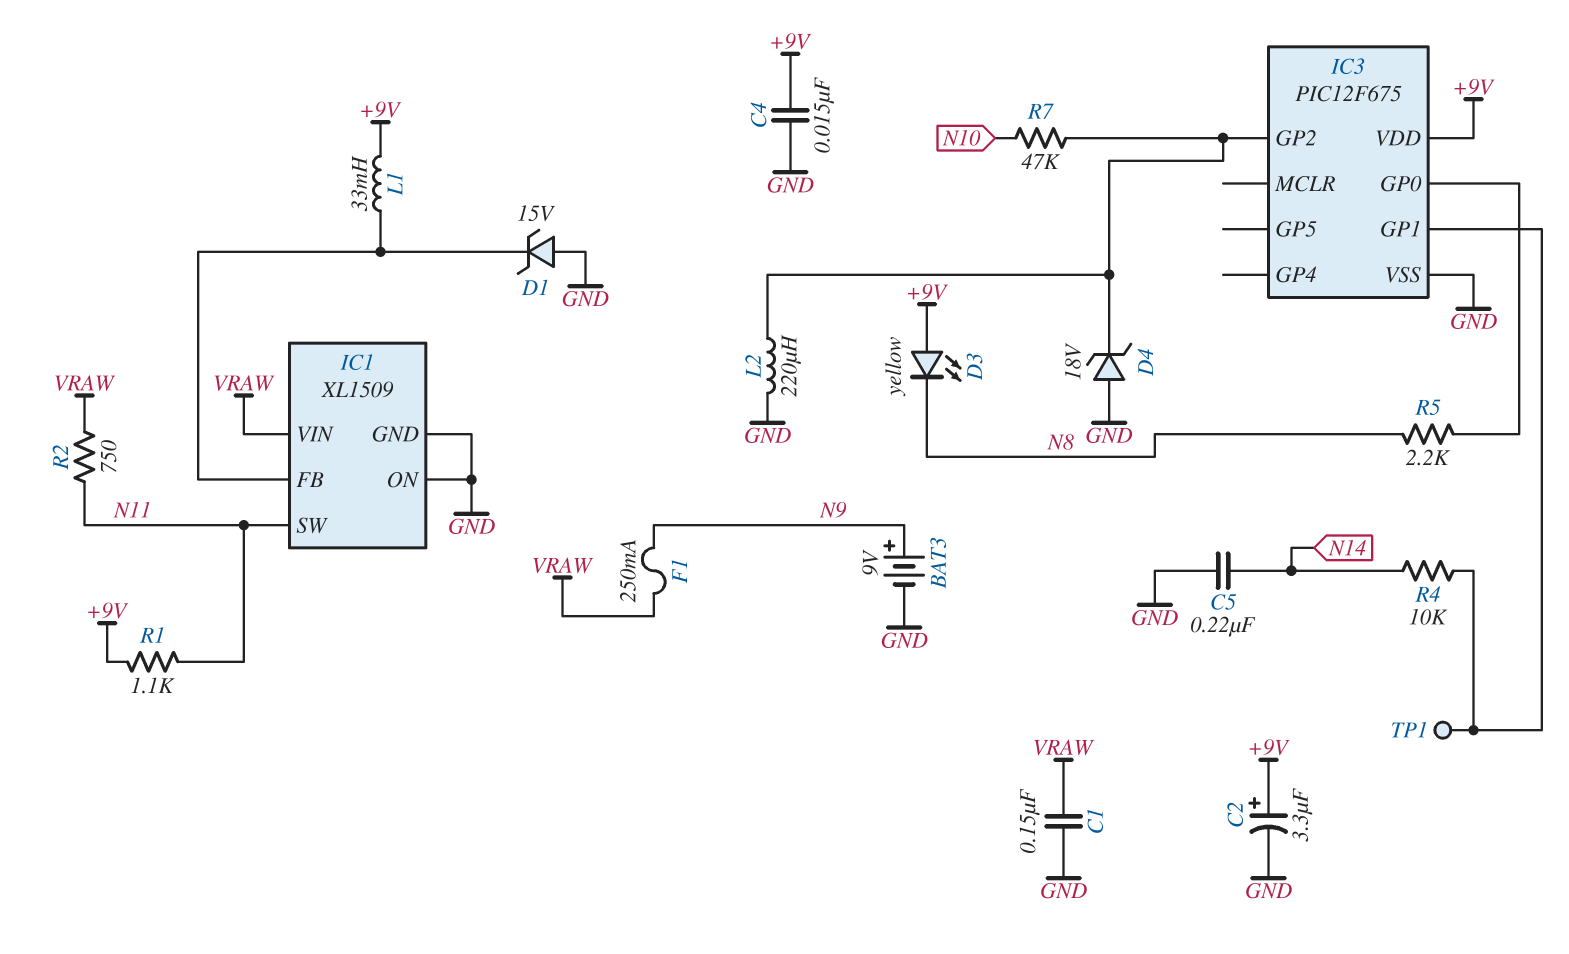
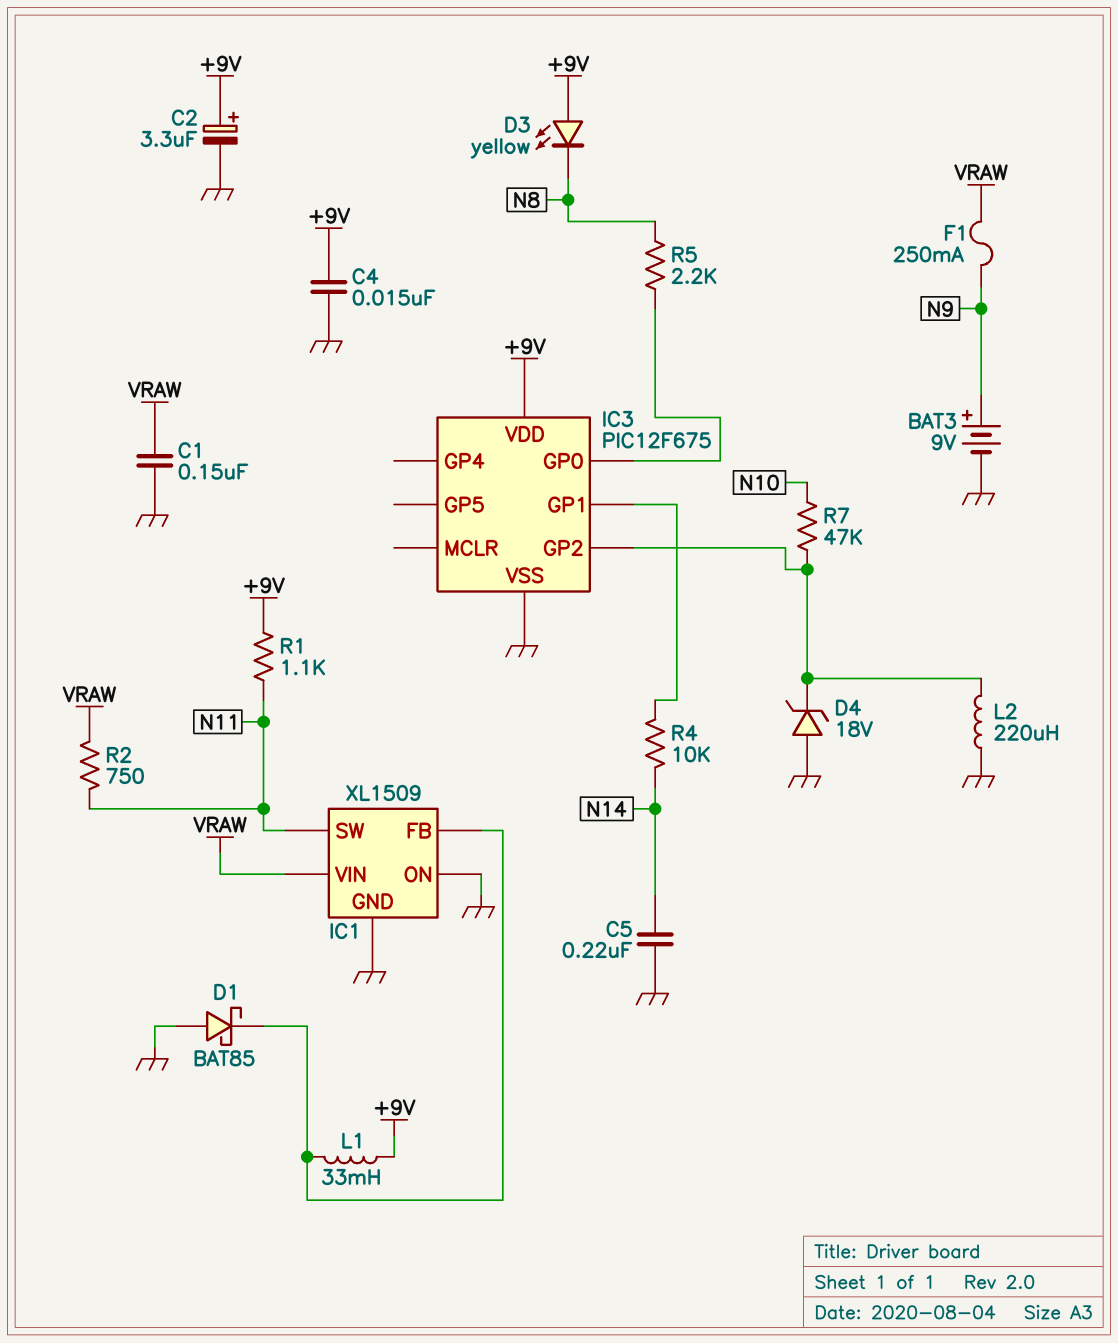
D1: zener 15V (A GND, K IC1/FB) -> schottky BAT85 (A GND, K IC1/FB)
TP1: test point (IC3/GP1) -> none

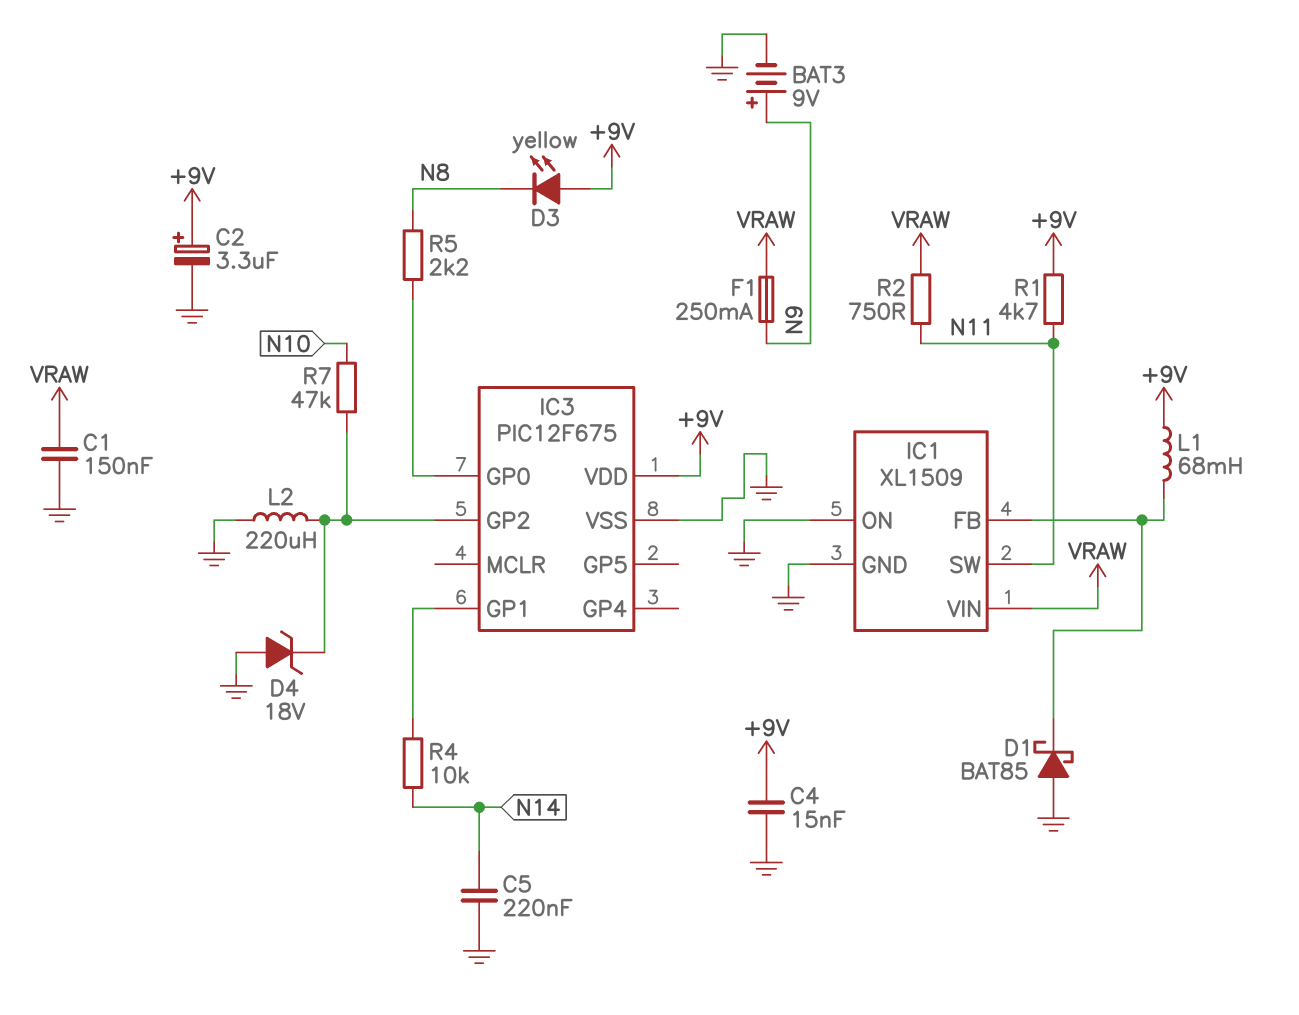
L1: 33mH (+9V, IC1/FB) -> 68mH (+9V, IC1/FB)
R1: 1.1k (+9V, N11) -> 4.7k (+9V, N11)

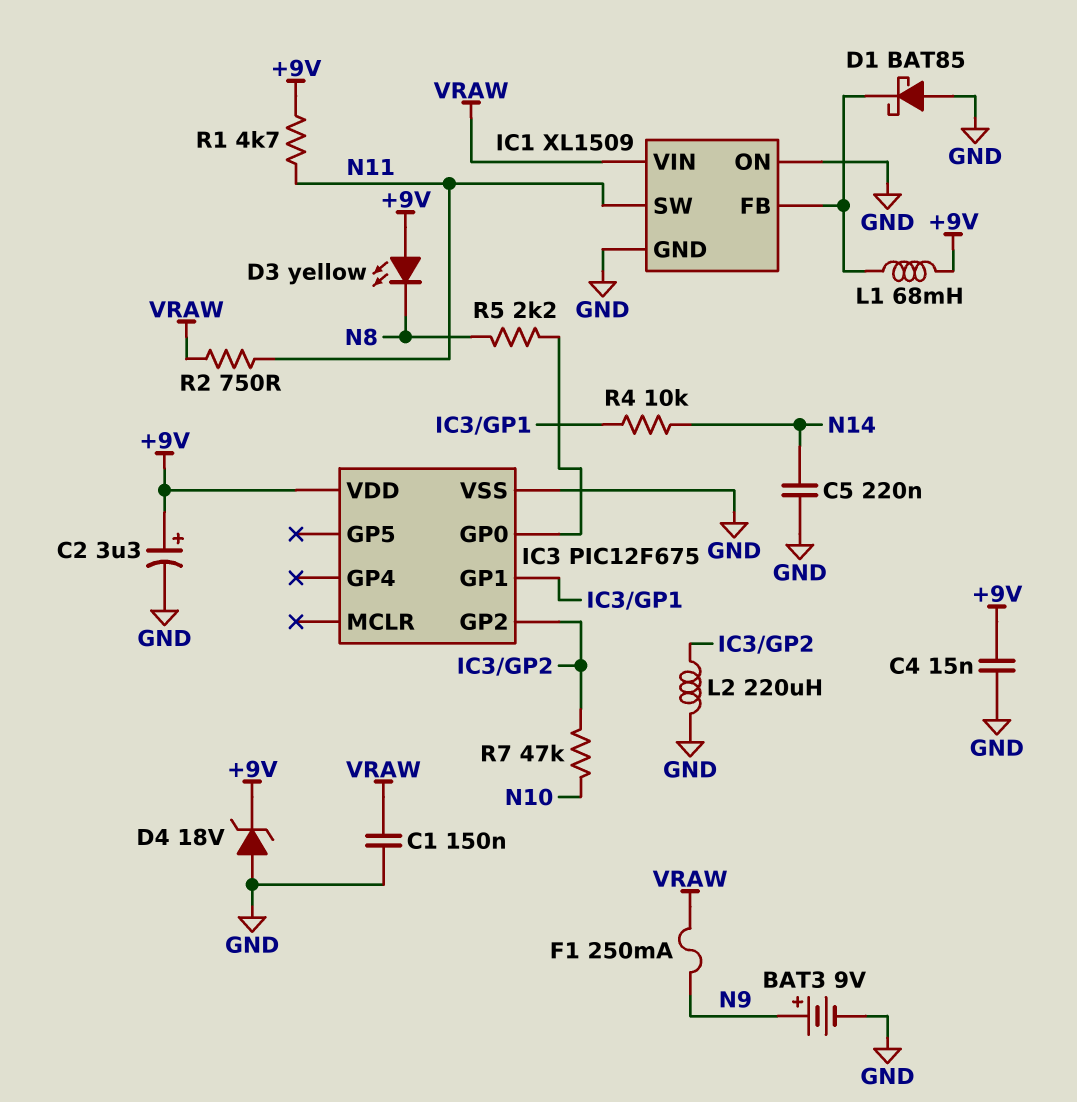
D4: zener 18V (A GND, K IC3/GP2) -> zener 18V (A GND, K +9V)

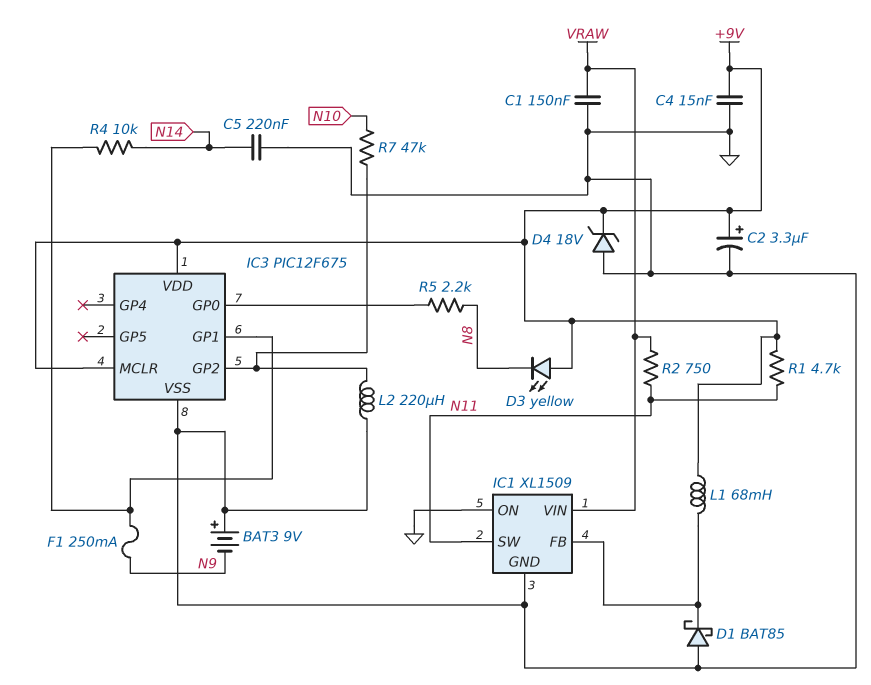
BAT3: 9V (plus N9, minus GND) -> 9V (plus GND, minus N9)
F1: 250mA (N9, VRAW) -> 250mA (IC3/GP1, N9)
IC3 pin MCLR: none -> +9V

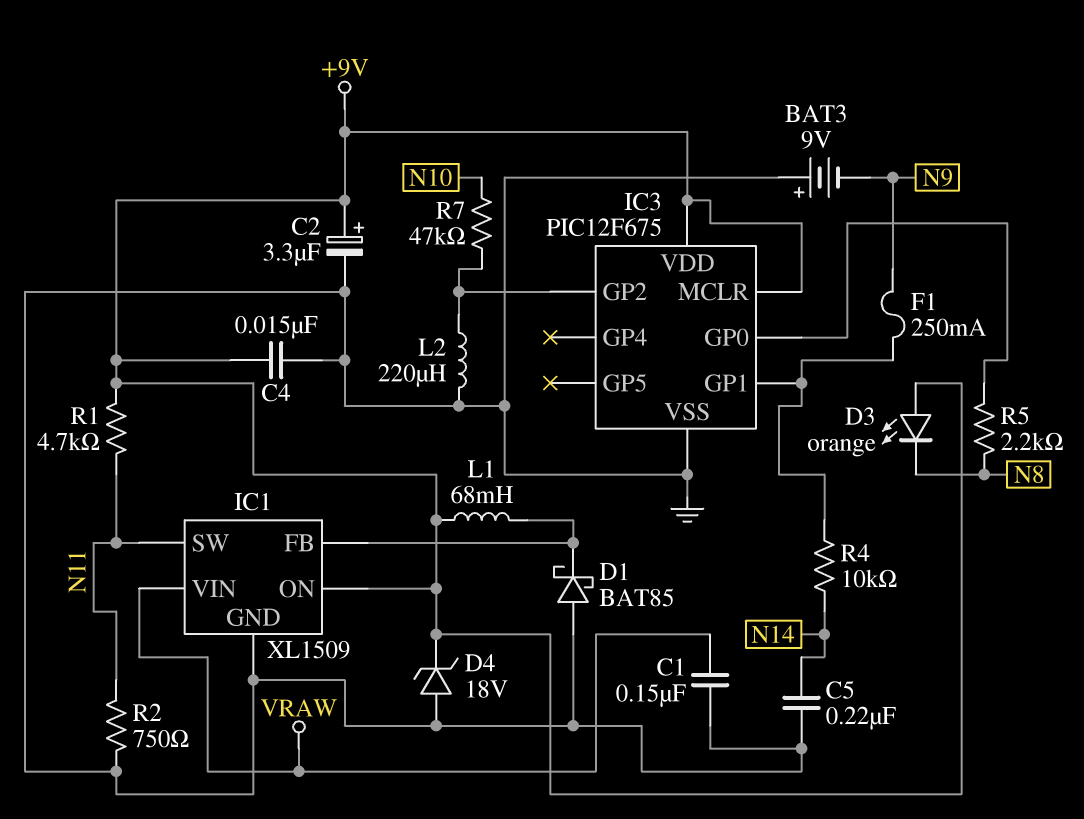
D3: LED yellow (A +9V, K N8) -> LED orange (A +9V, K N8)
IC1 pin ON: GND -> +9V
R2: 750 (N11, VRAW) -> 750 (GND, N11)

